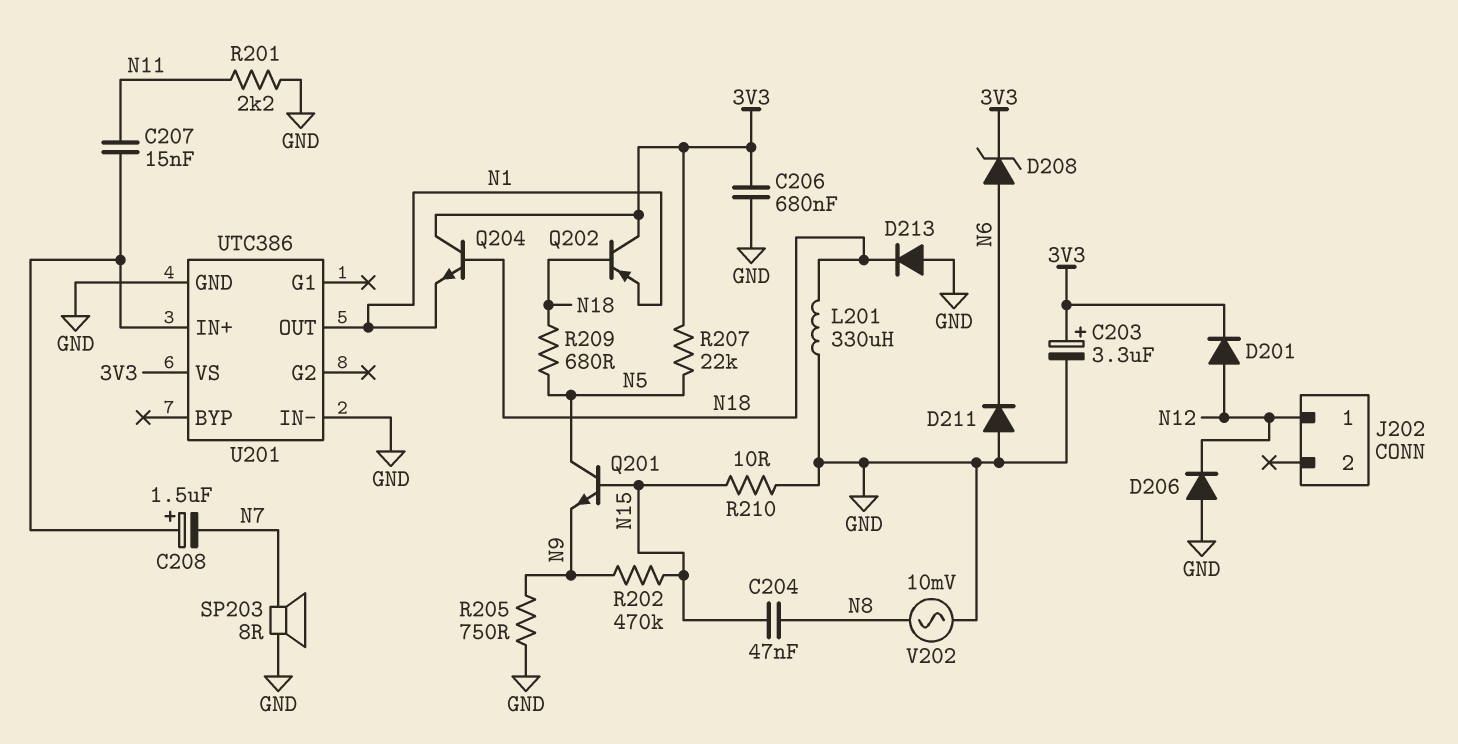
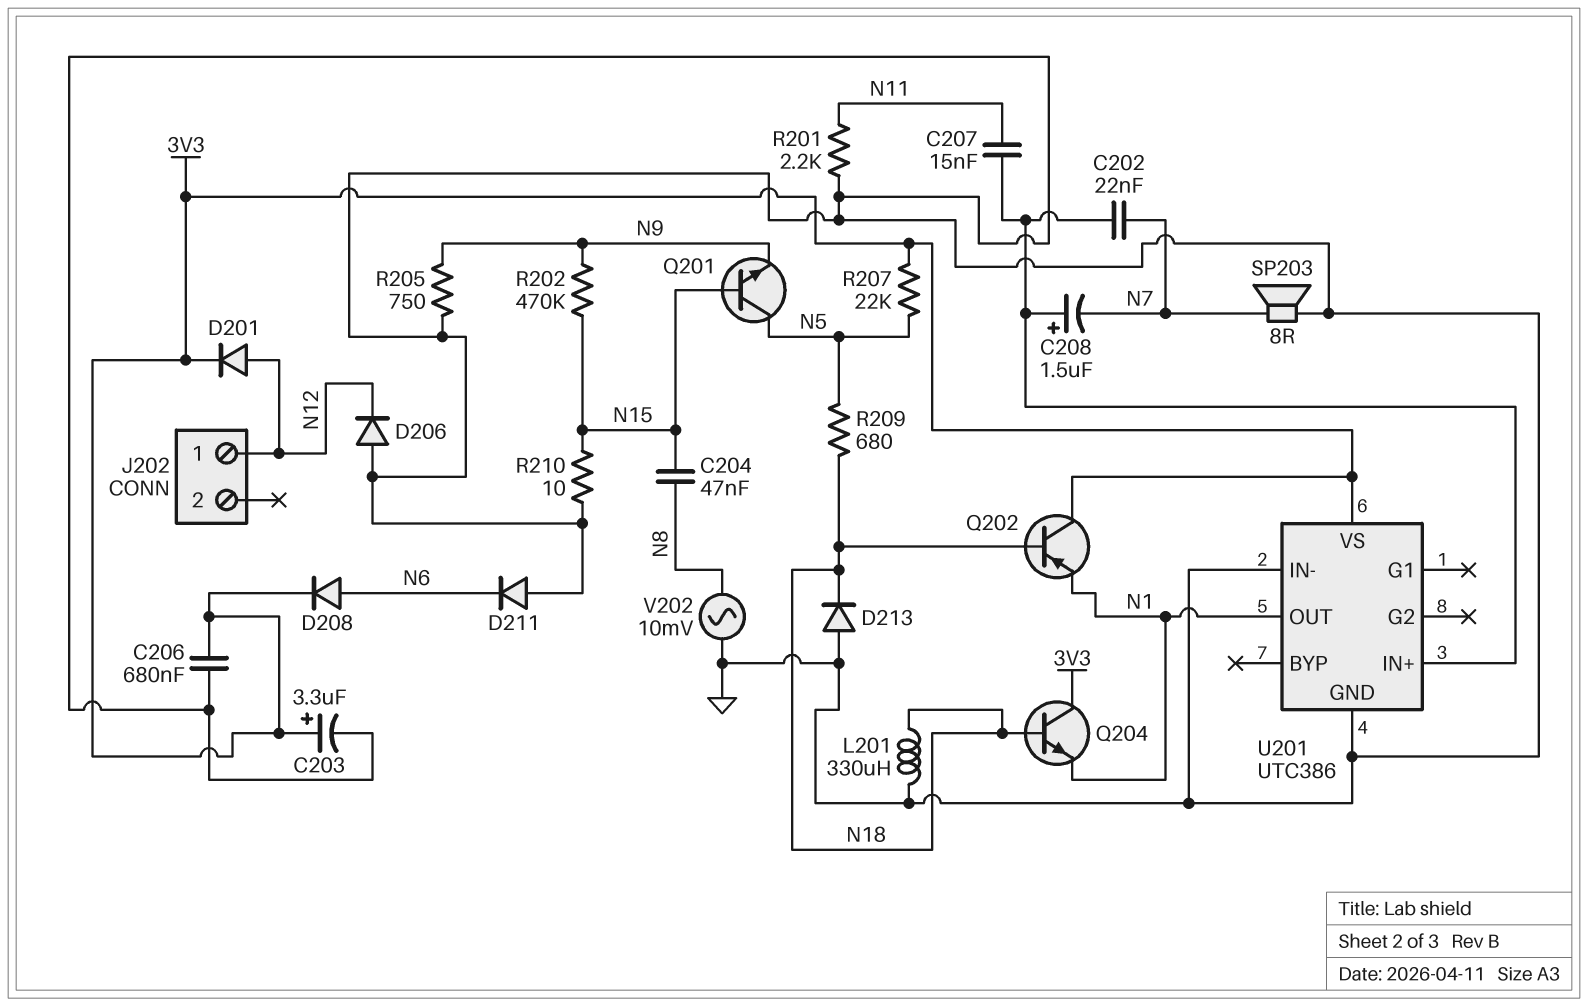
C202: none -> 22nF (N7, U201/IN+)
D208: zener (A N6, K 3V3) -> diode (A N6, K 3V3)

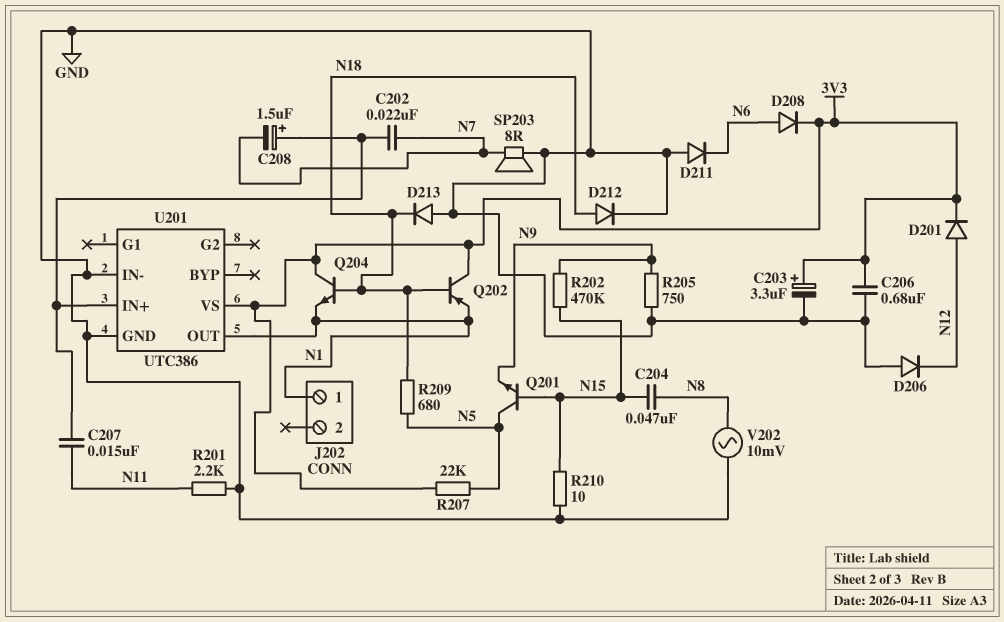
D212: none -> diode (A N18, K GND)
J202 pin 1: N12 -> N1
L201: 330uH (GND, N18) -> none

